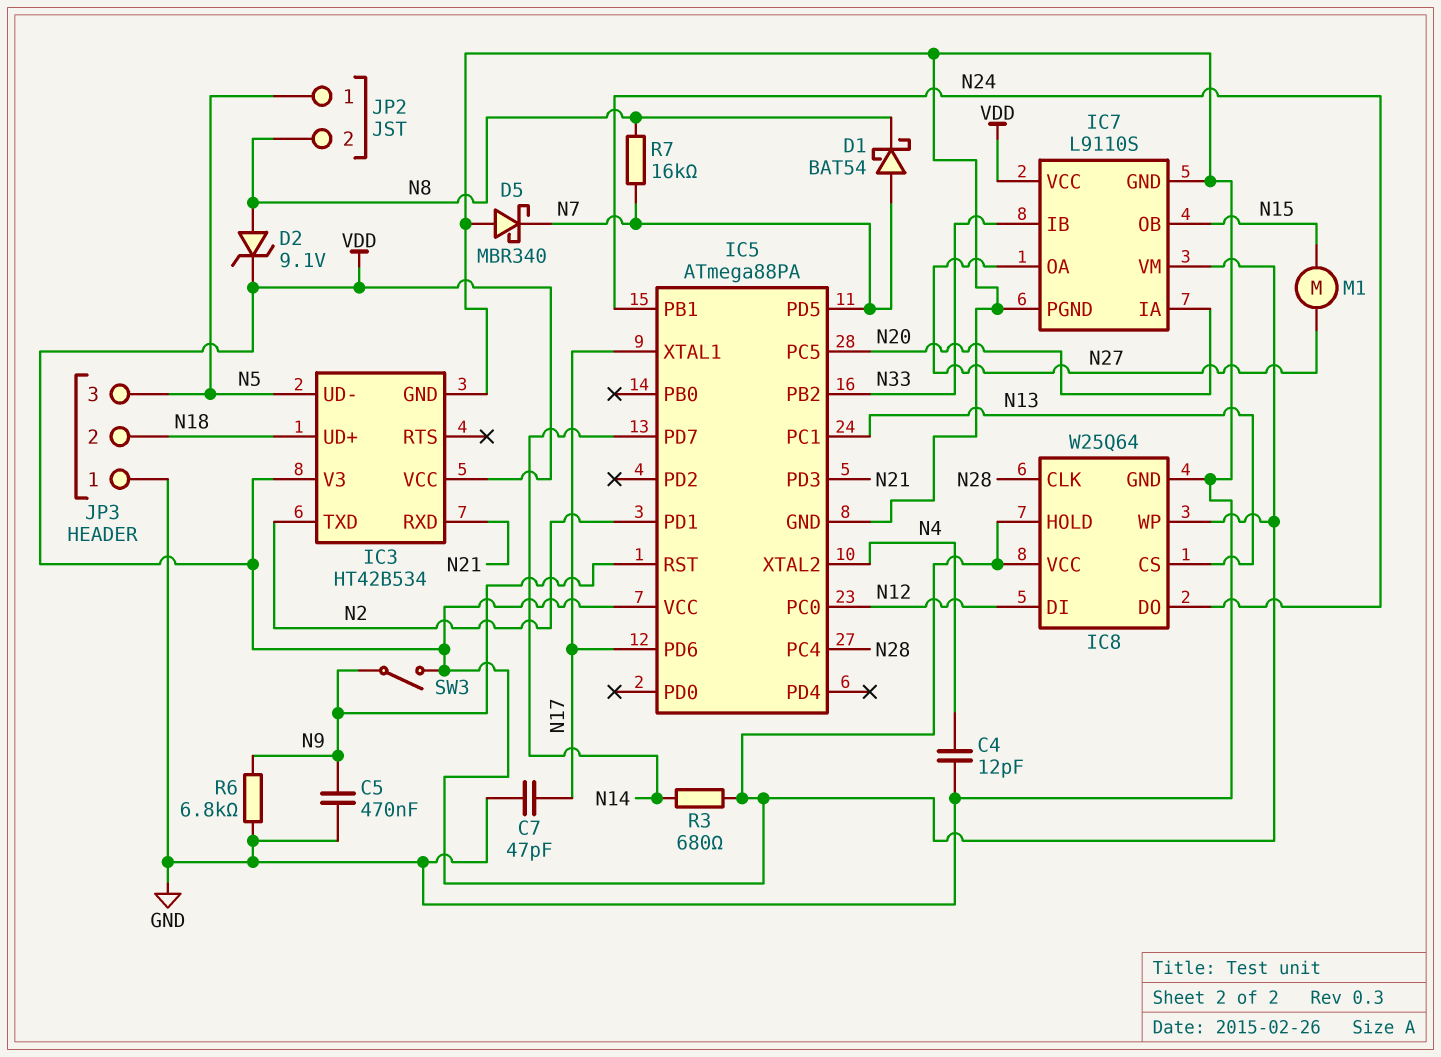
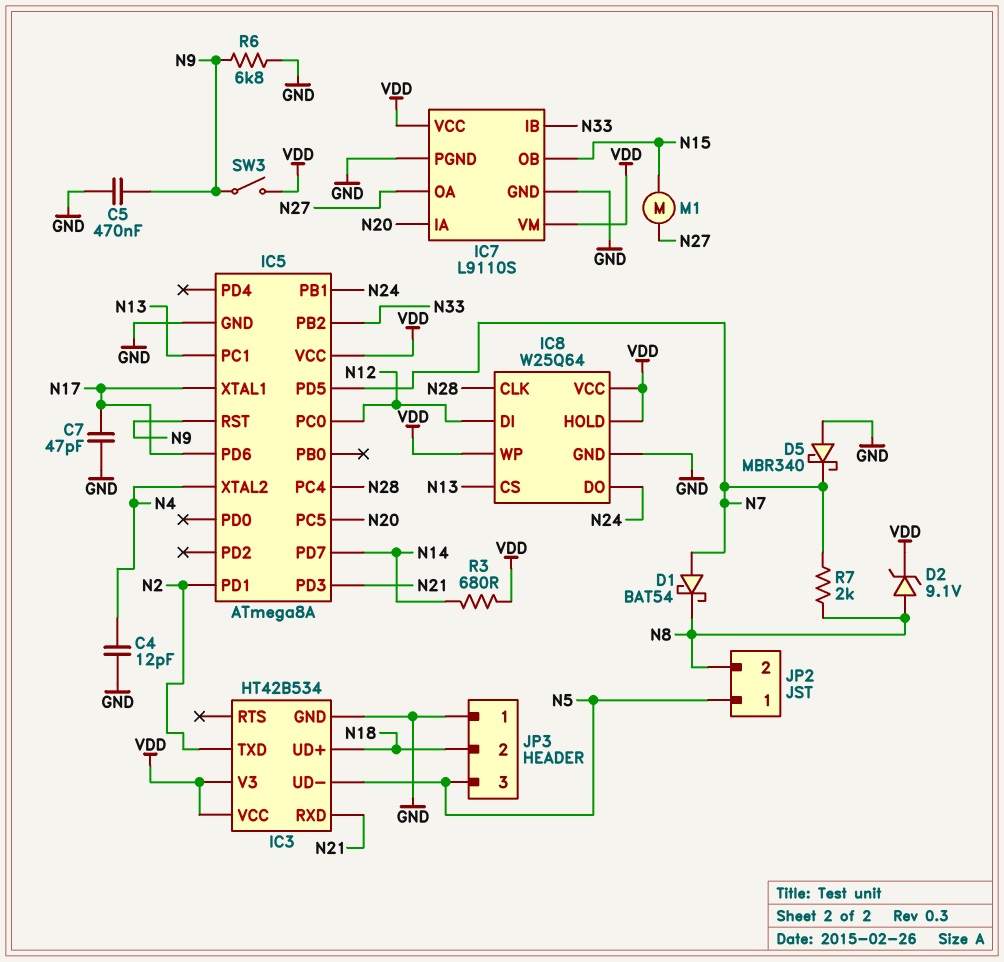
IC5: ATmega88PA -> ATmega8A
R7: 16k (N7, N8) -> 2k (N7, N8)

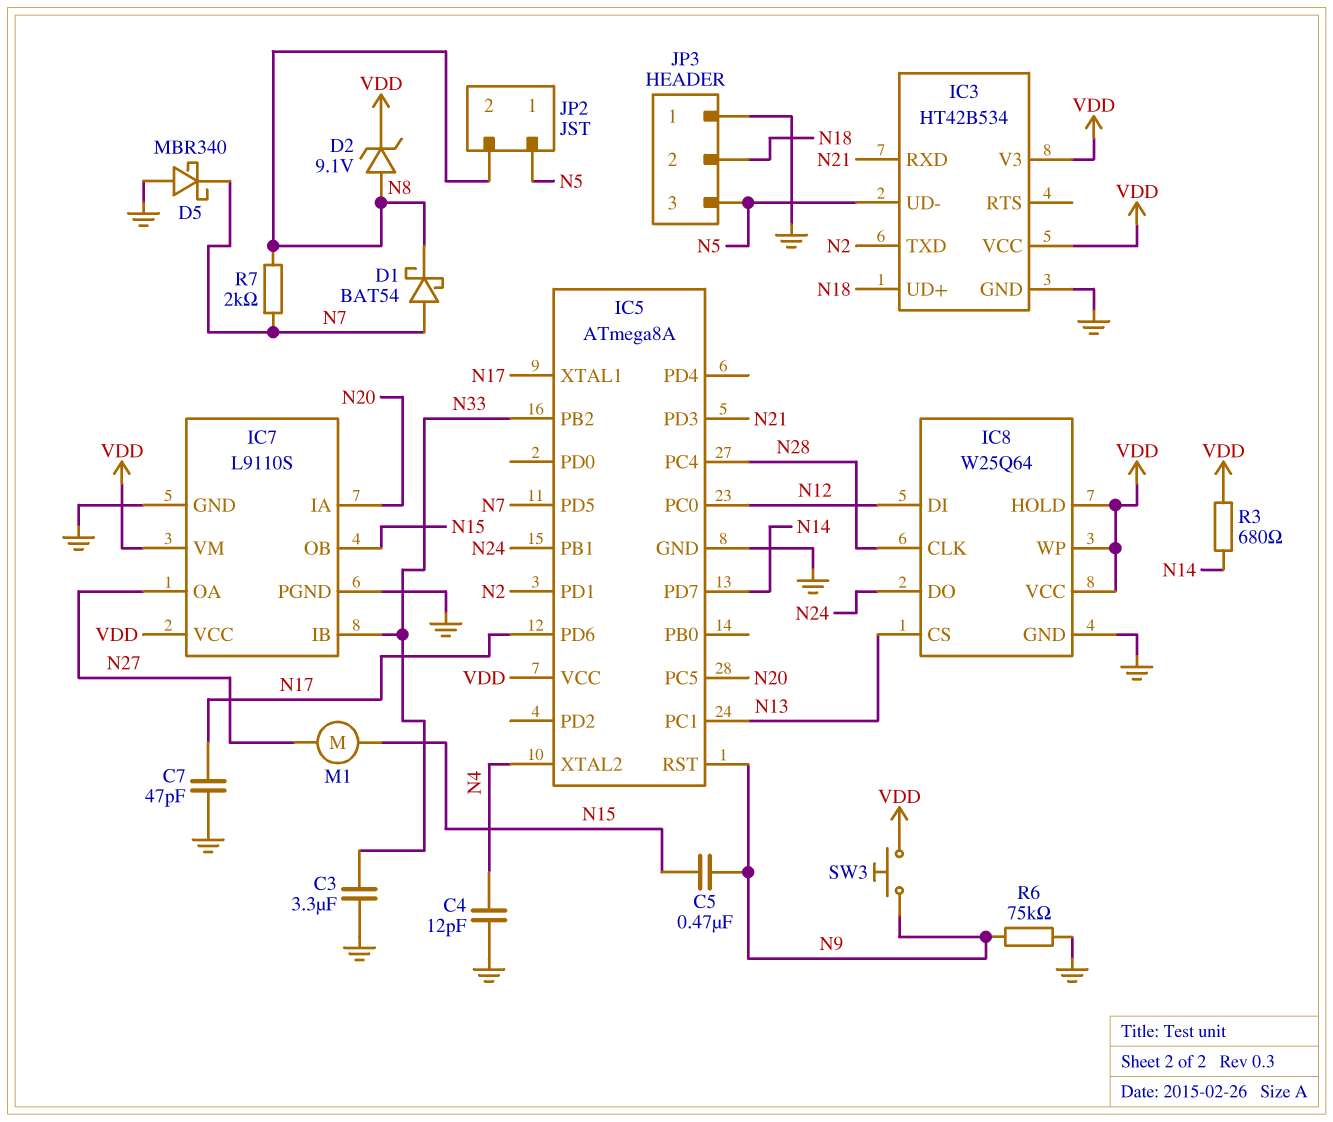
C3: none -> 3.3uF (GND, N33)
C5: 470nF (GND, N9) -> 470nF (N9, N15)
R6: 6.8k (GND, N9) -> 75k (GND, N9)
SW3: switch (N9, VDD) -> button (N9, VDD)

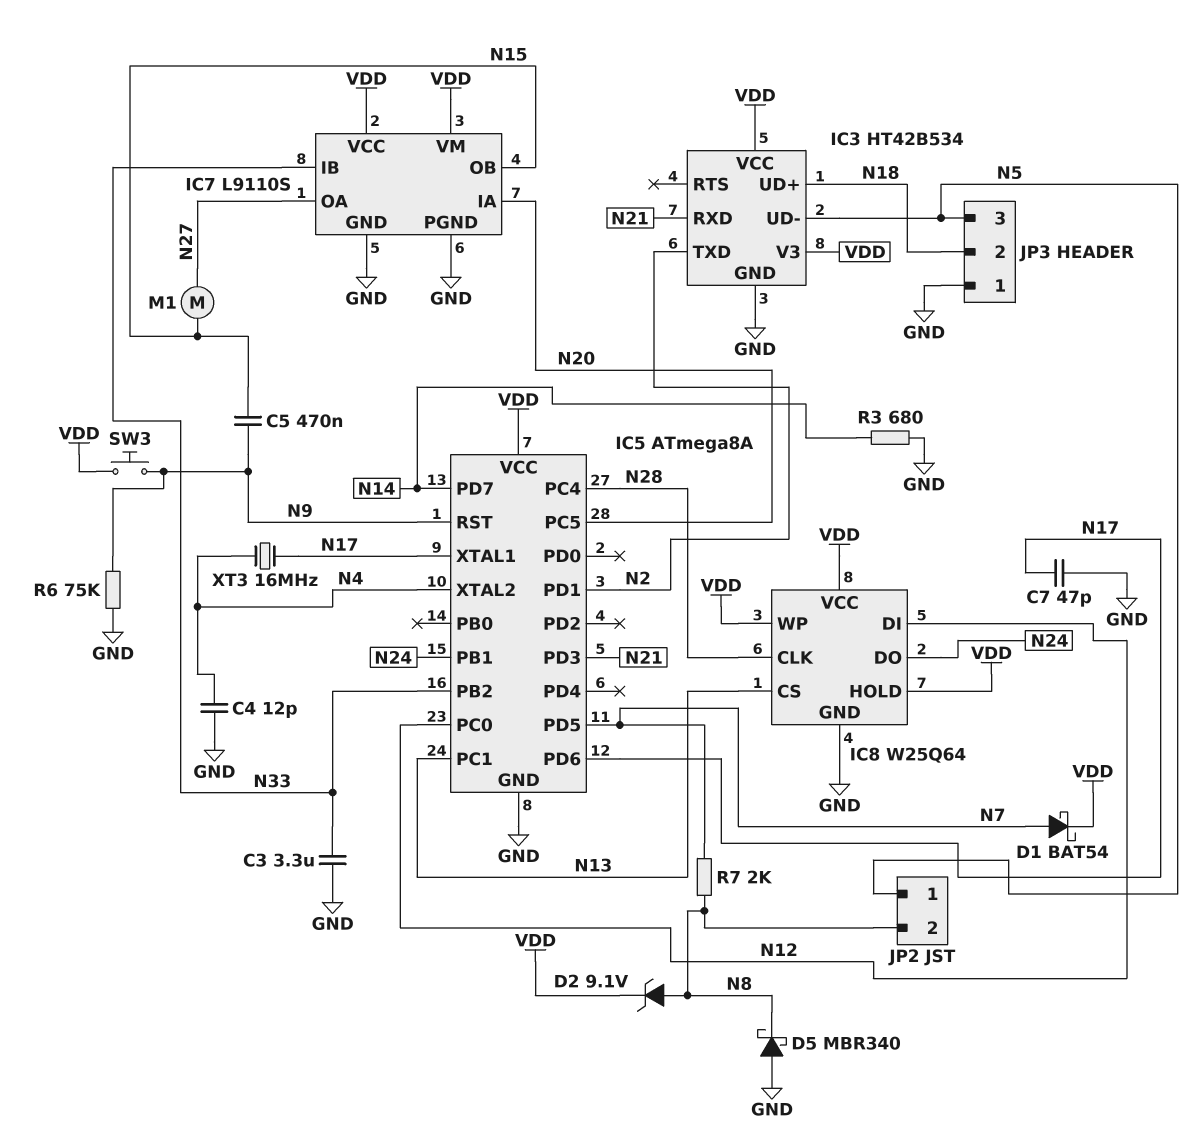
D1: schottky BAT54 (A N7, K N8) -> schottky BAT54 (A N7, K VDD)
D5: schottky MBR340 (A GND, K N7) -> schottky MBR340 (A GND, K N8)
R3: 680 (N14, VDD) -> 680 (GND, N14)
XT3: none -> 16MHz (N4, N17)

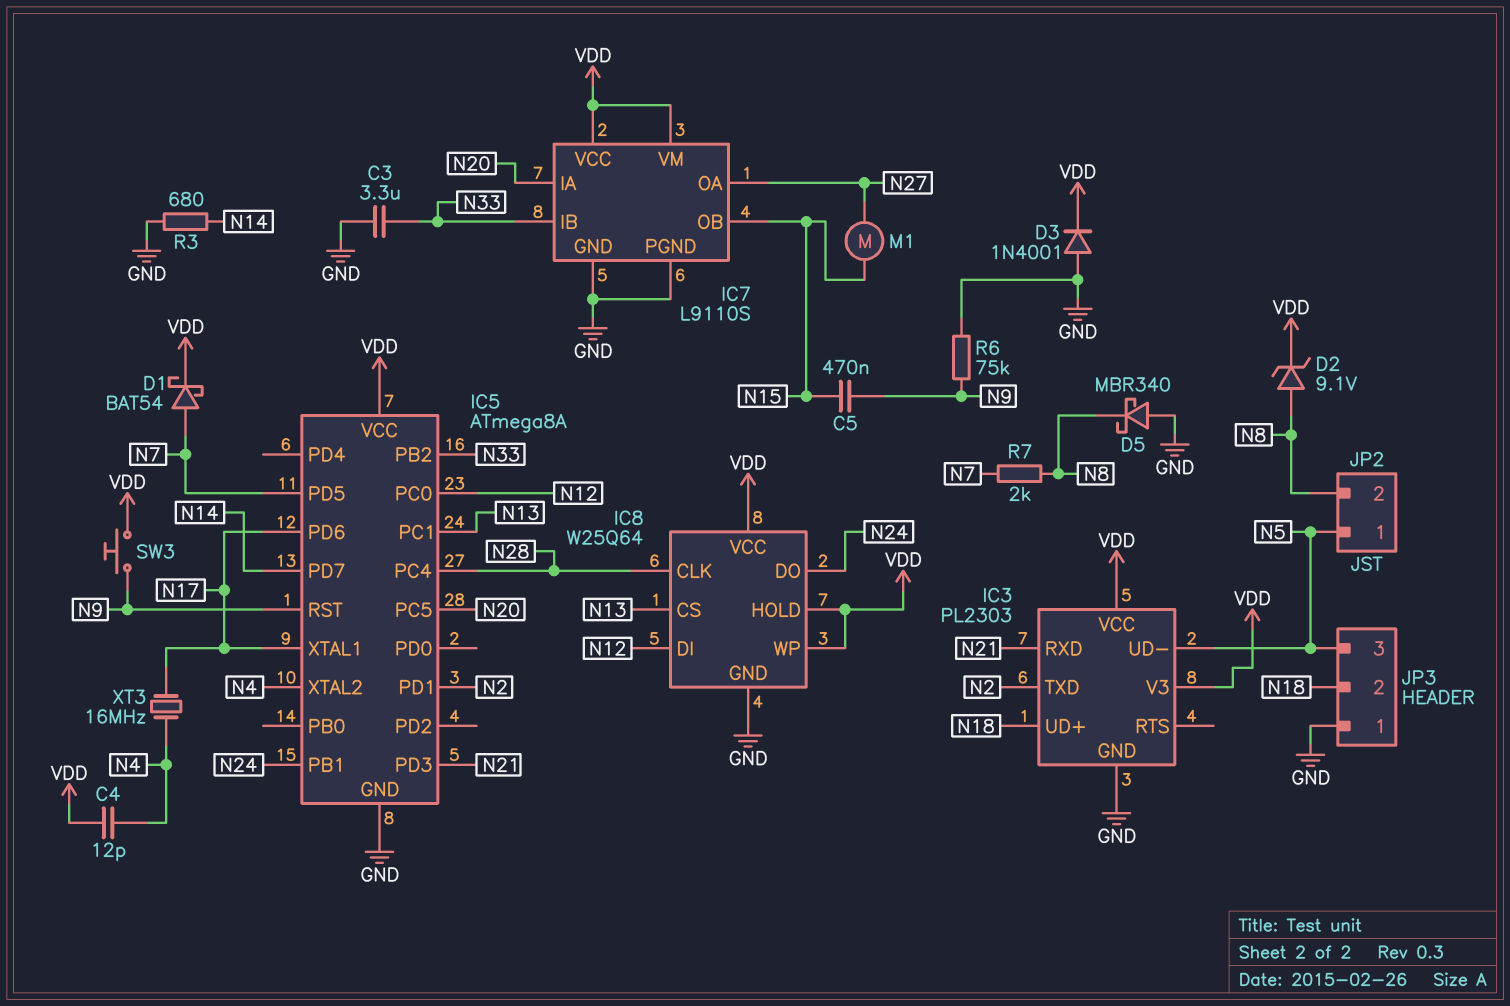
C4: 12pF (GND, N4) -> 12pF (N4, VDD)
C7: 47pF (GND, N17) -> none
D3: none -> diode 1N4001 (A GND, K VDD)
IC3: HT42B534 -> PL2303

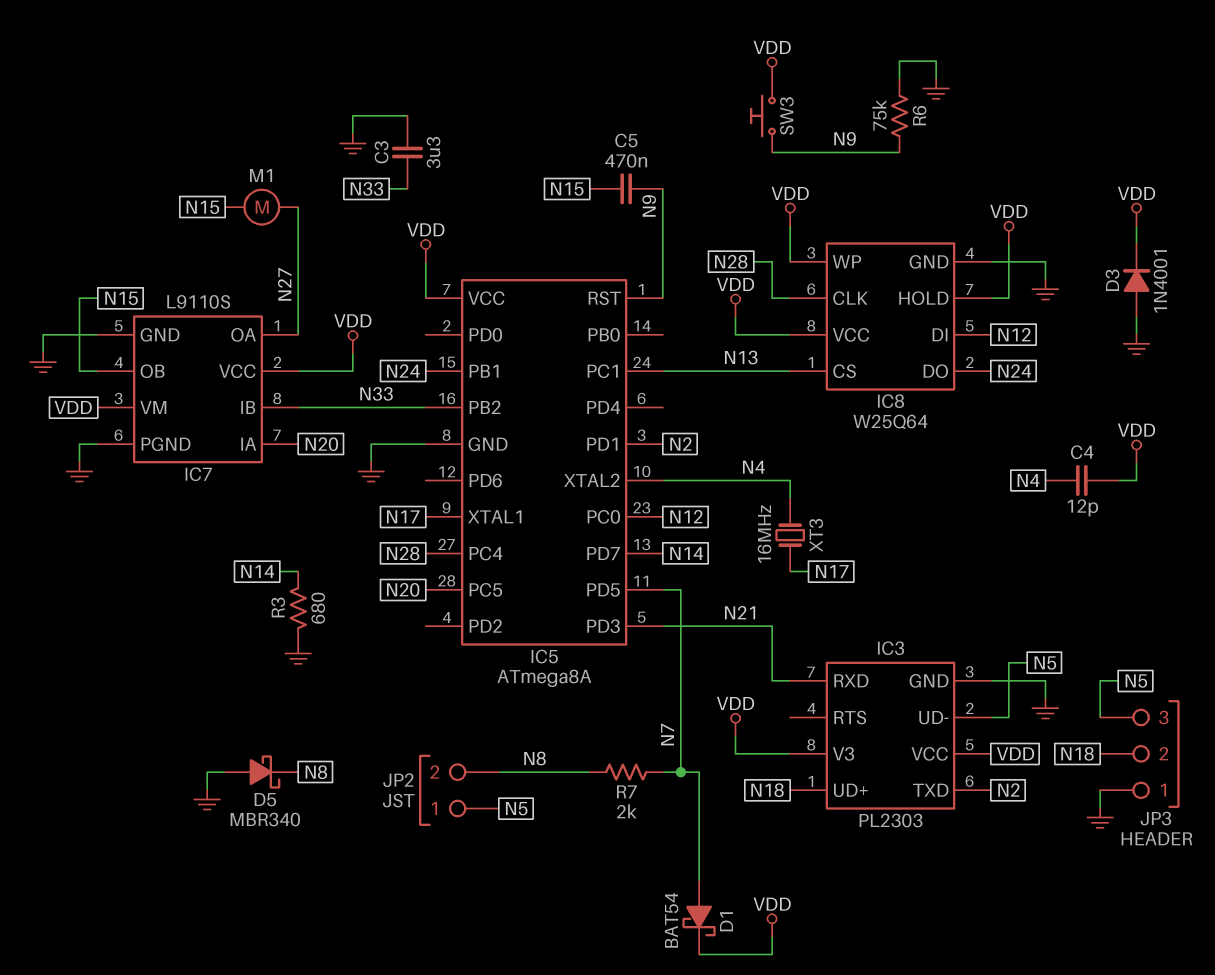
D2: zener 9.1V (A N8, K VDD) -> none
IC5 pin PD6: N17 -> none

